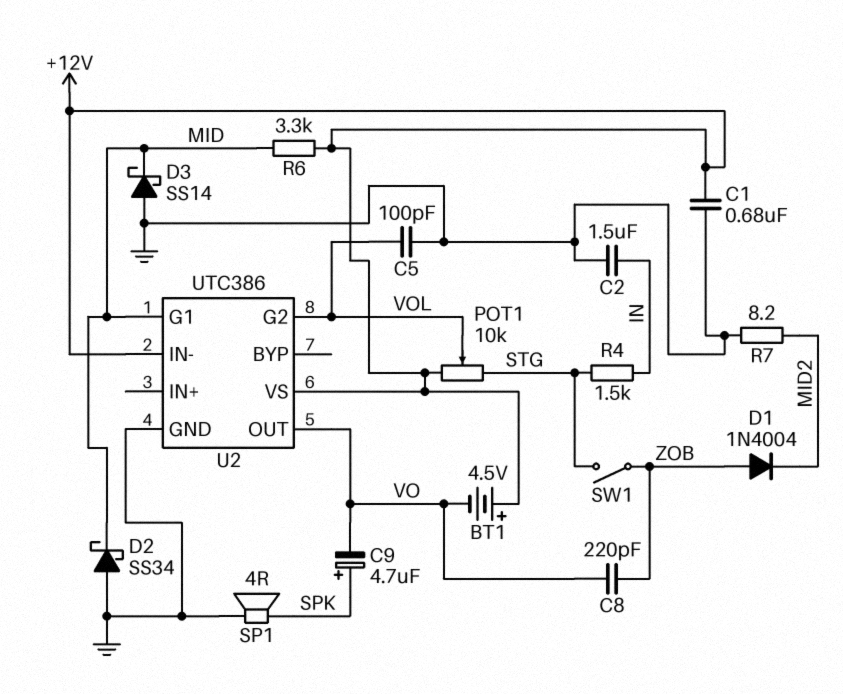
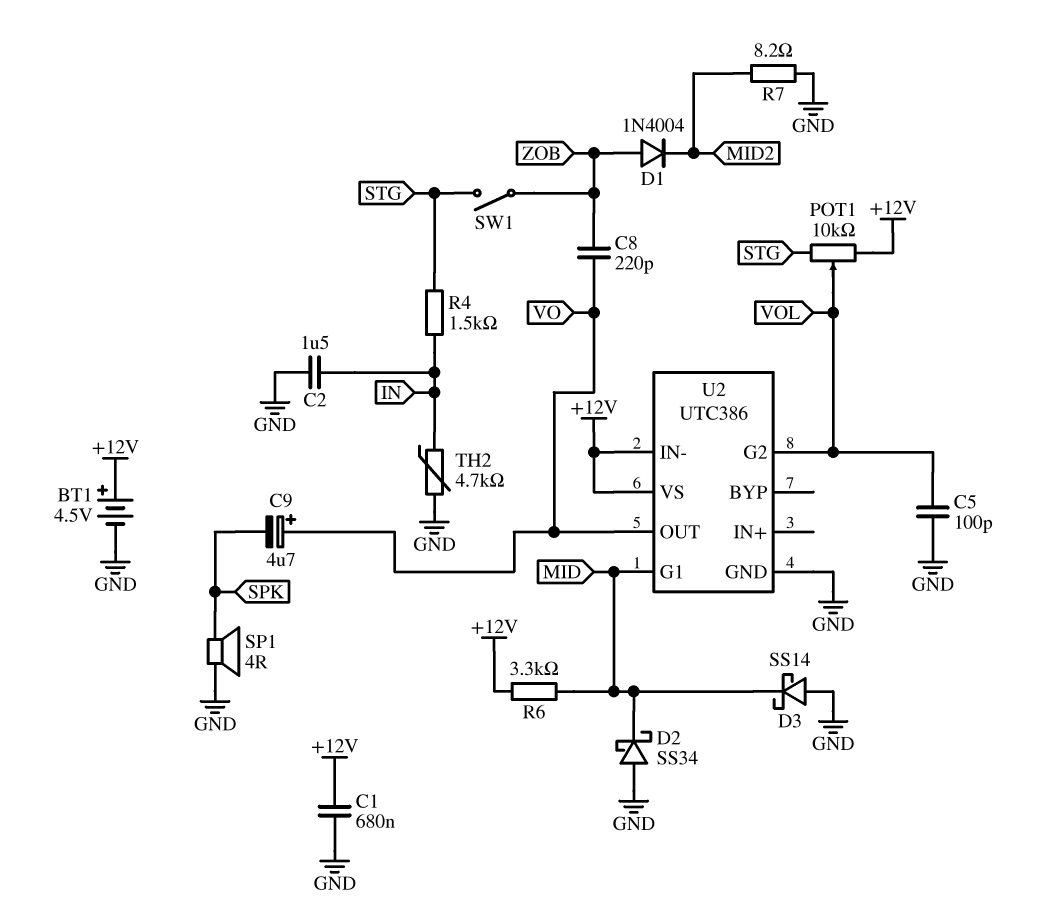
BT1: 4.5V (plus +12V, minus VO) -> 4.5V (plus +12V, minus GND)
C9: 4.7uF (plus SPK, minus VO) -> 4.7uF (plus VO, minus SPK)
TH2: none -> 4.7k (GND, IN)

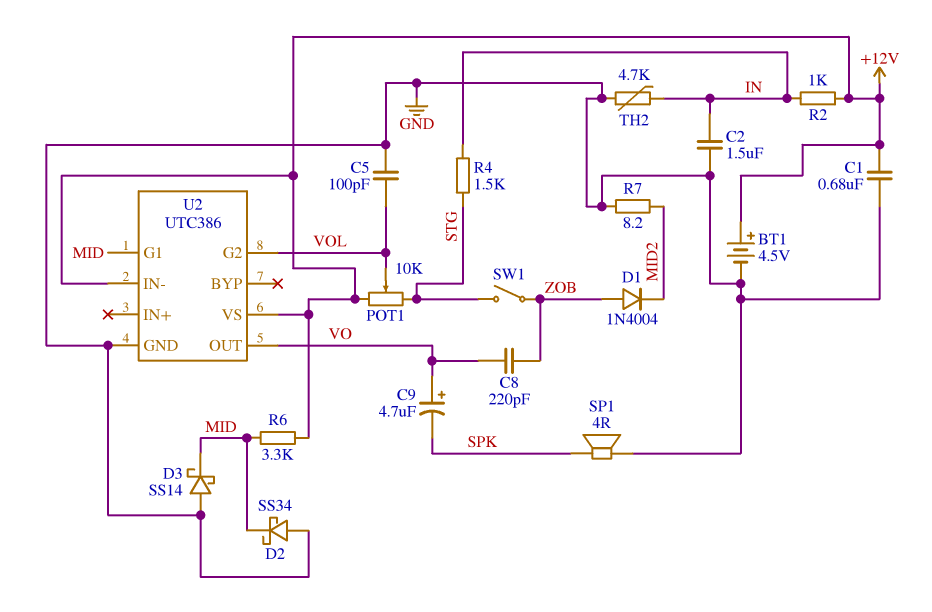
R2: none -> 1k (+12V, IN)

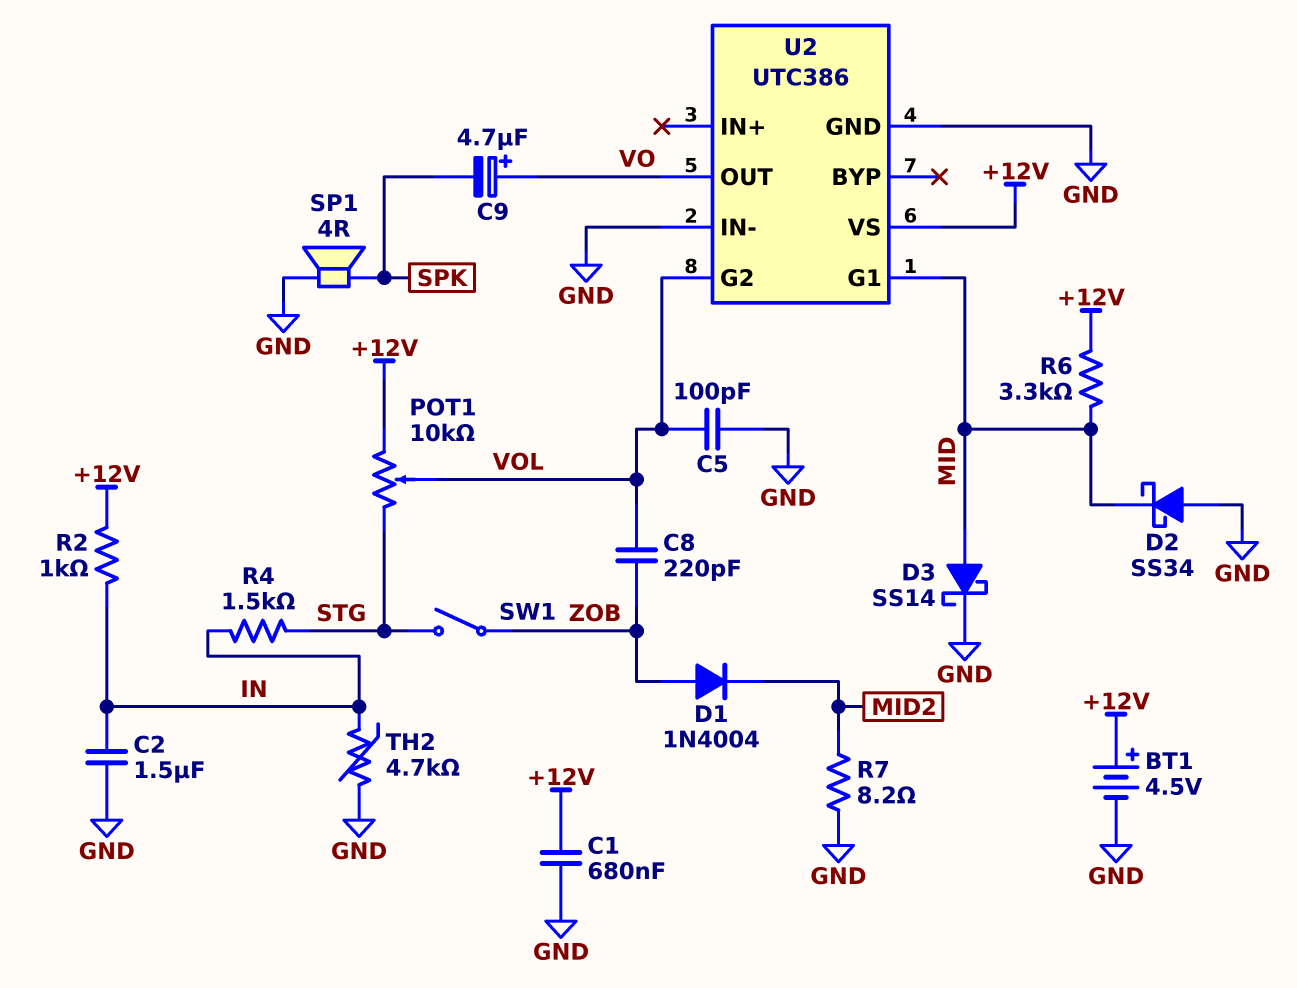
C8: 220pF (VO, ZOB) -> 220pF (VOL, ZOB)
D3: schottky SS14 (A GND, K MID) -> schottky SS14 (A MID, K GND)
U2 pin IN-: +12V -> GND

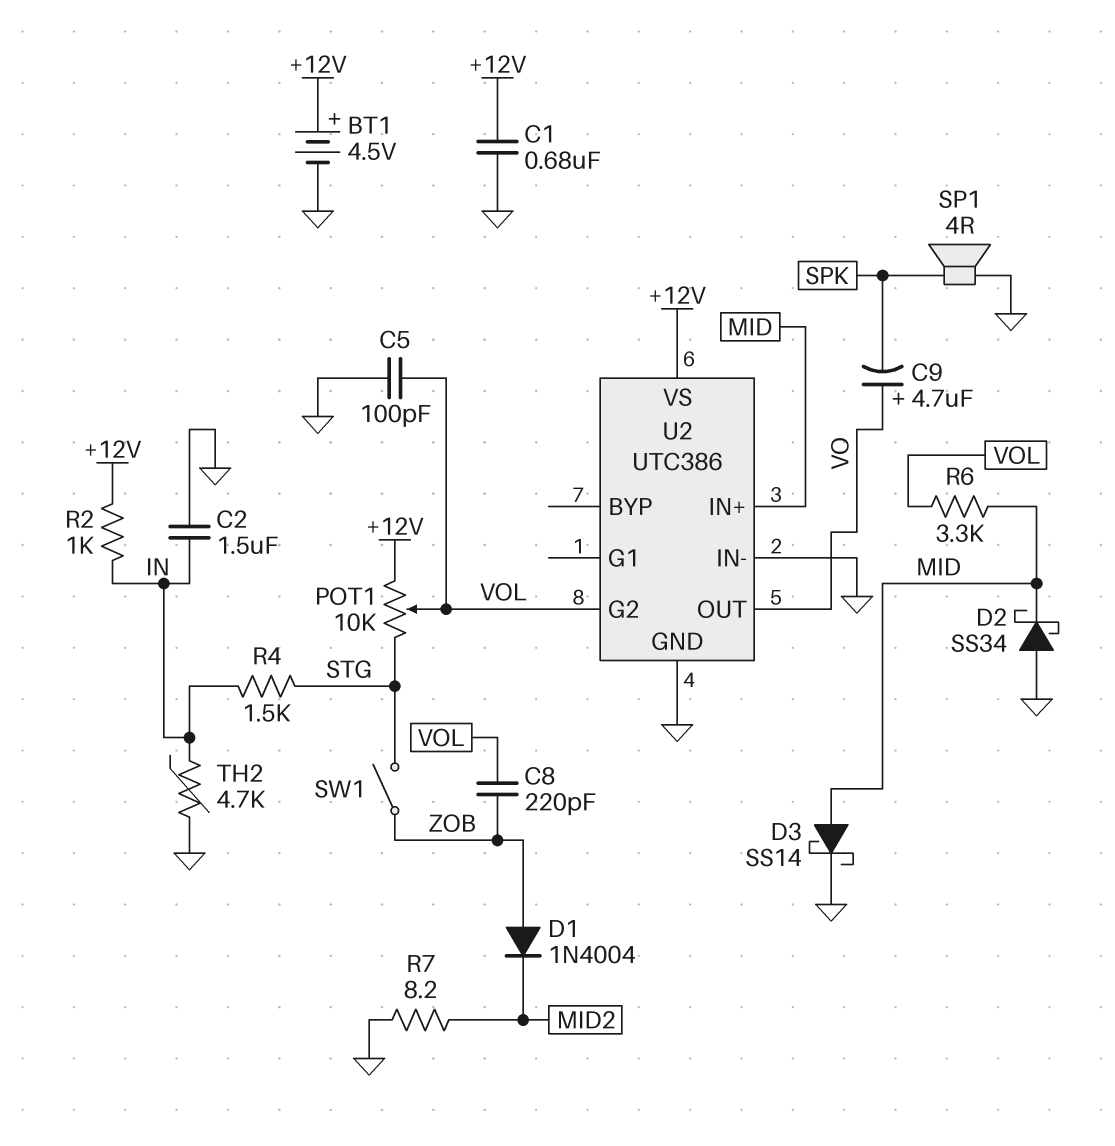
R6: 3.3k (+12V, MID) -> 3.3k (MID, VOL)
U2 pin G1: MID -> none
U2 pin IN+: none -> MID

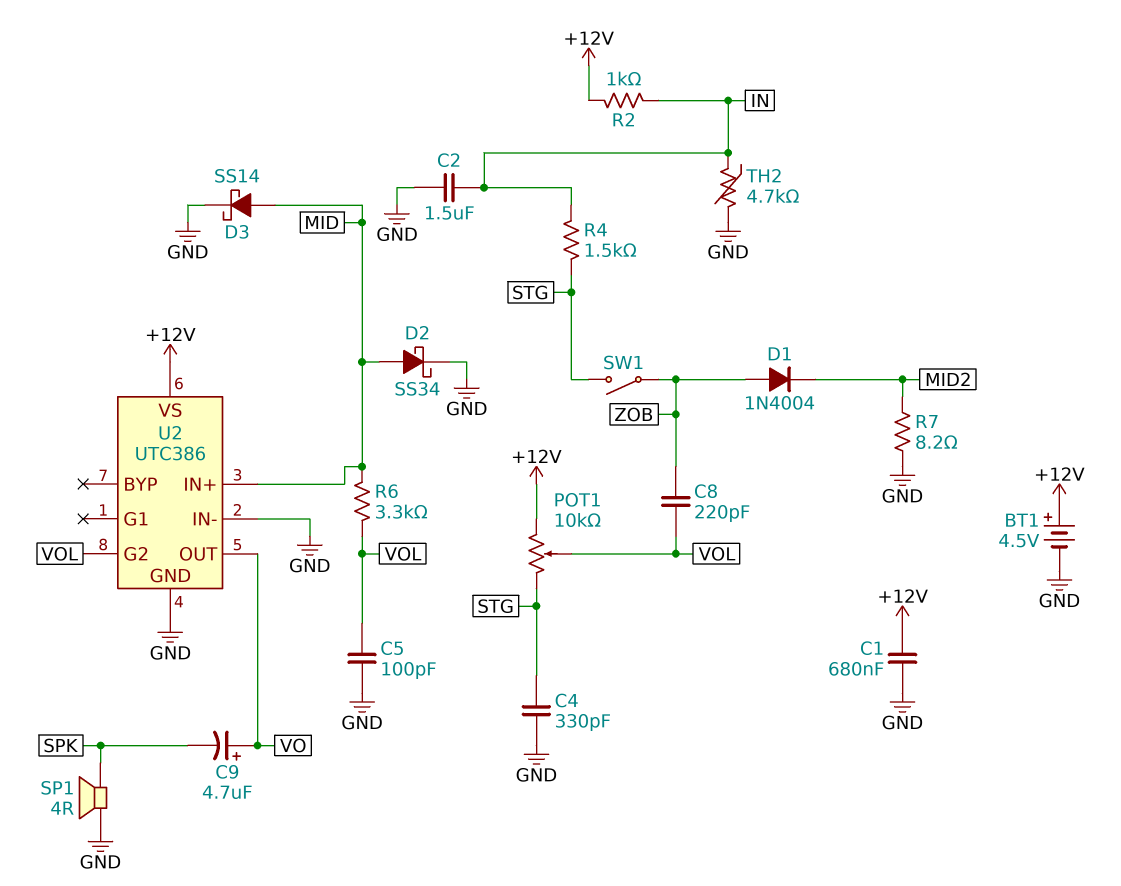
C4: none -> 330pF (GND, STG)
D2: schottky SS34 (A GND, K MID) -> schottky SS34 (A MID, K GND)

